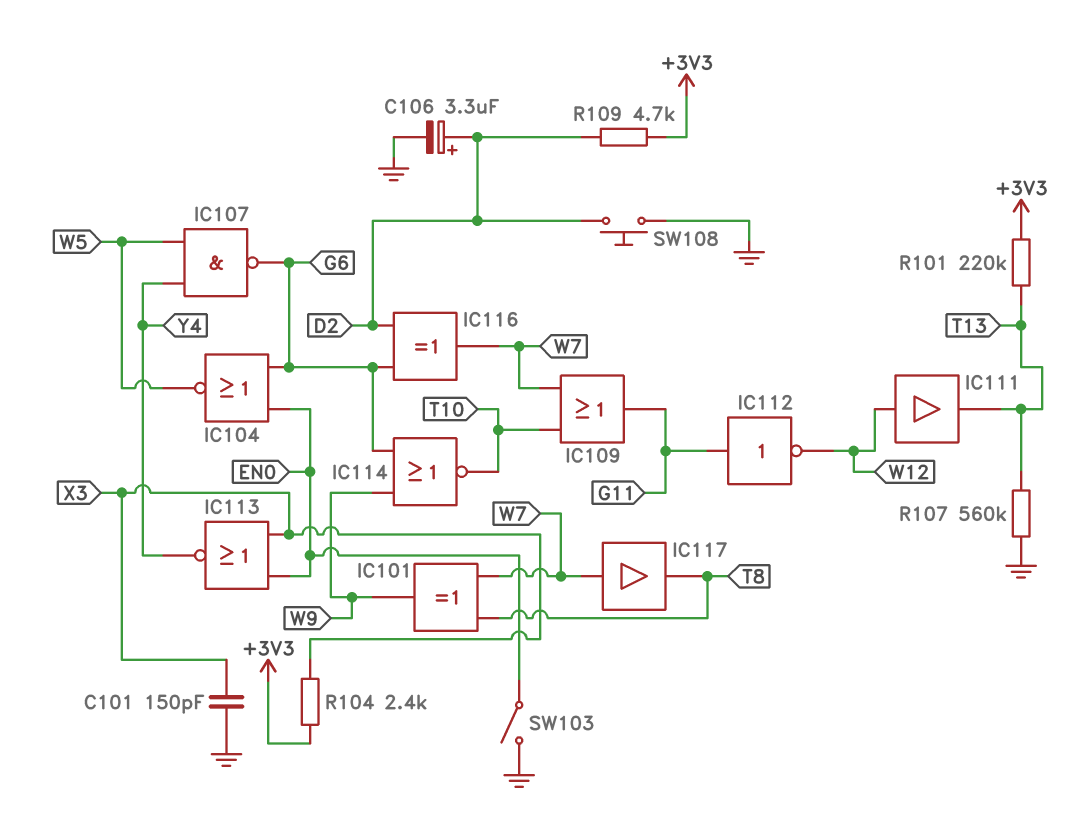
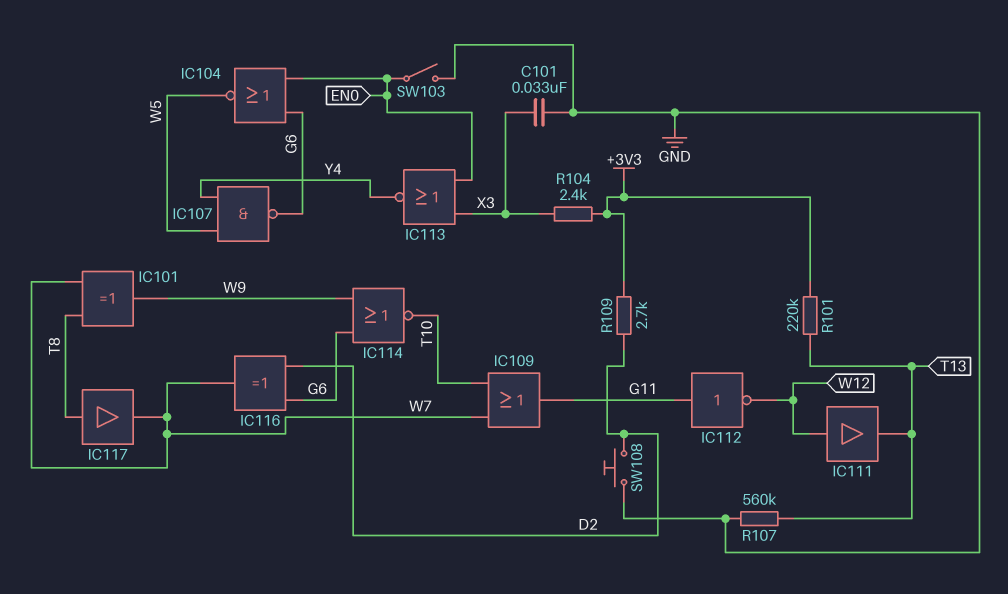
C101: 150pF (GND, X3) -> 33nF (GND, X3)
C106: 3.3uF (plus D2, minus GND) -> none
IC117: buffer (in W7, out T8) -> buffer (in T8, out W7)
R109: 4.7k (+3V3, D2) -> 2.7k (+3V3, D2)

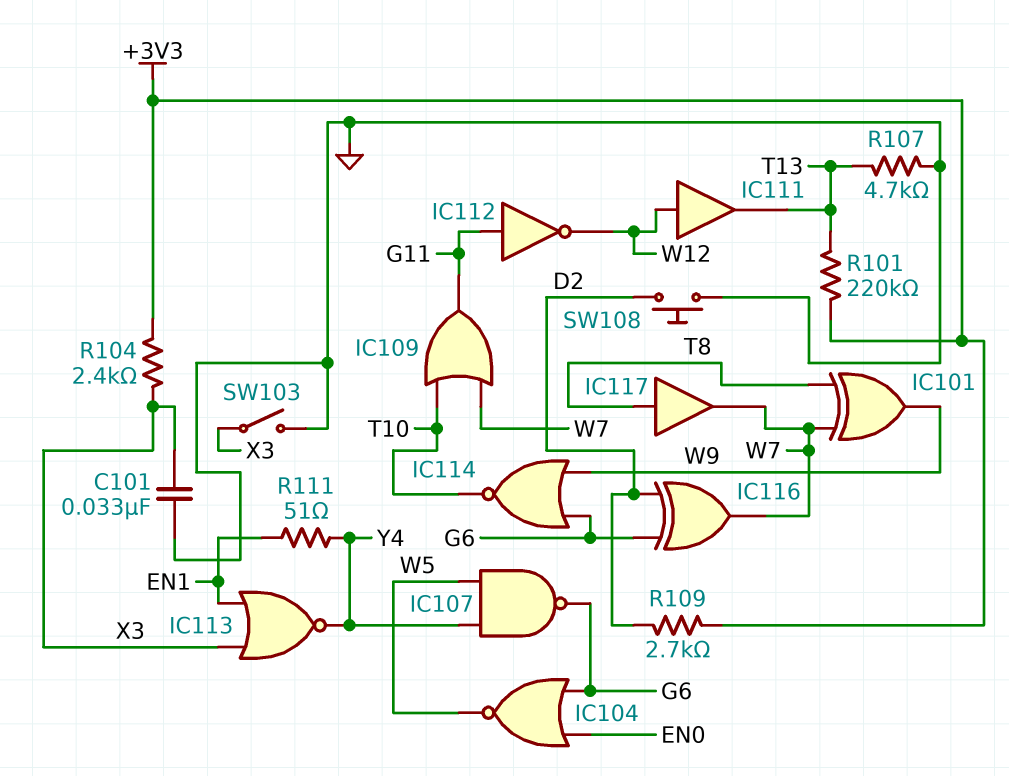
IC113: NOR (in EN0, in X3, out Y4) -> NOR (in EN1, in X3, out Y4)
R107: 560k (GND, T13) -> 4.7k (GND, T13)
R111: none -> 51 (EN1, Y4)
SW103: switch (EN0, GND) -> switch (GND, X3)

